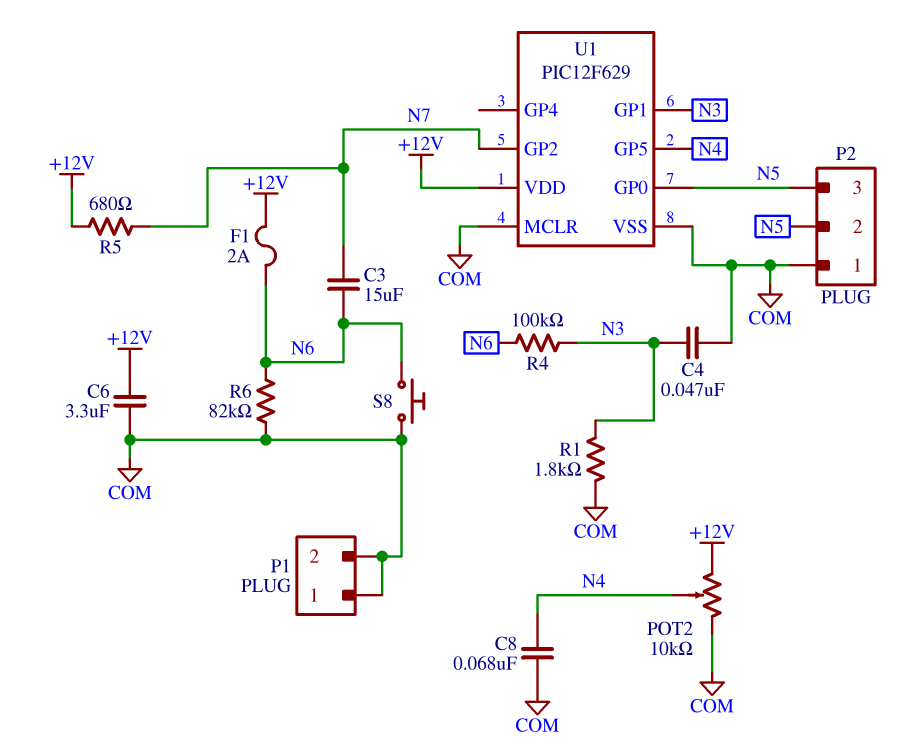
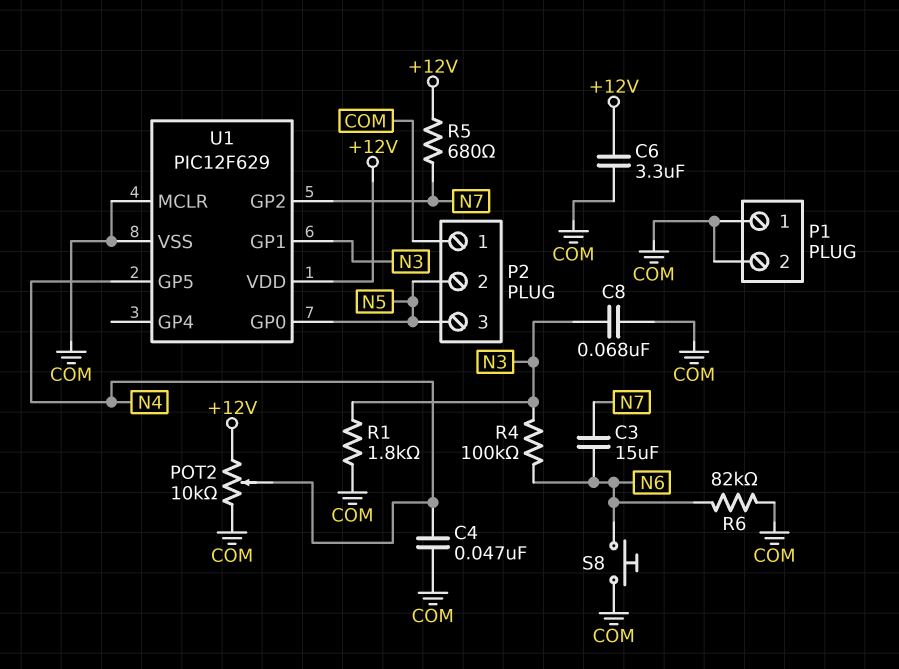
C4: 47nF (COM, N3) -> 47nF (COM, N4)
C8: 68nF (COM, N4) -> 68nF (COM, N3)
F1: 2A (+12V, N6) -> none

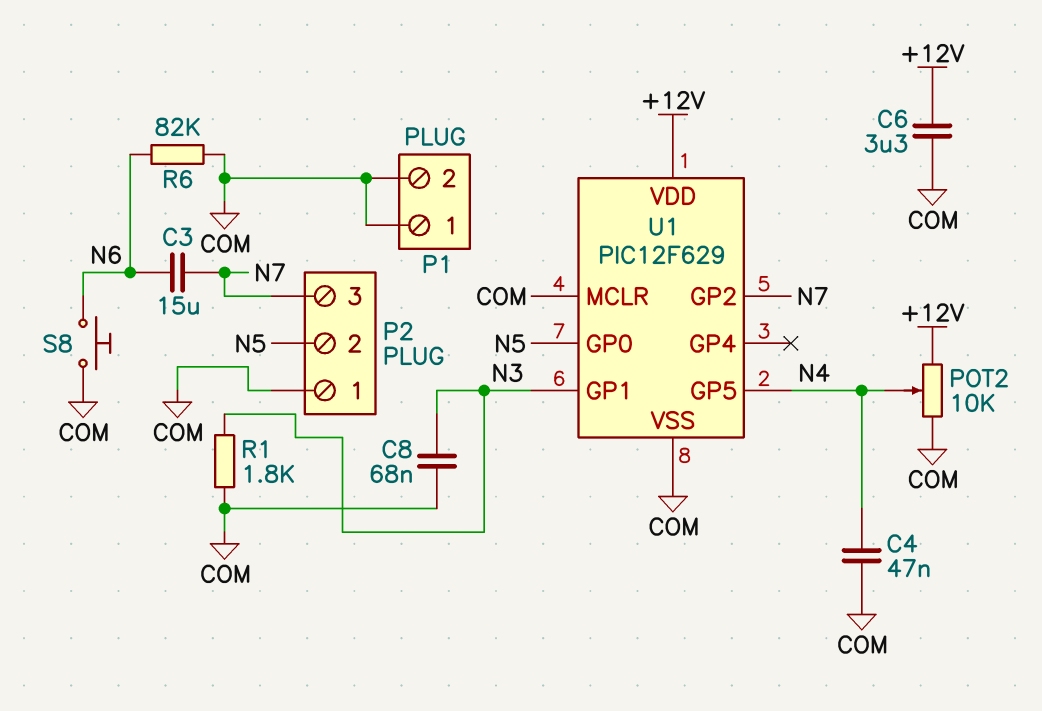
P2 pin 3: N5 -> N7
R4: 100k (N3, N6) -> none
R5: 680 (+12V, N7) -> none

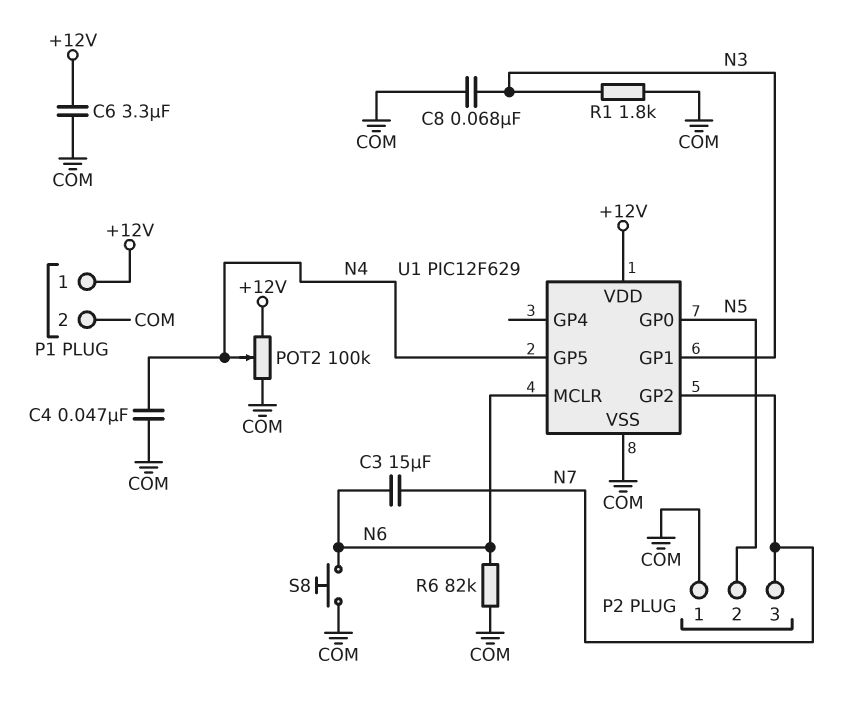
P1 pin 1: COM -> +12V
POT2: 10k (+12V, COM, wiper N4) -> 100k (+12V, COM, wiper N4)
U1 pin MCLR: COM -> N6

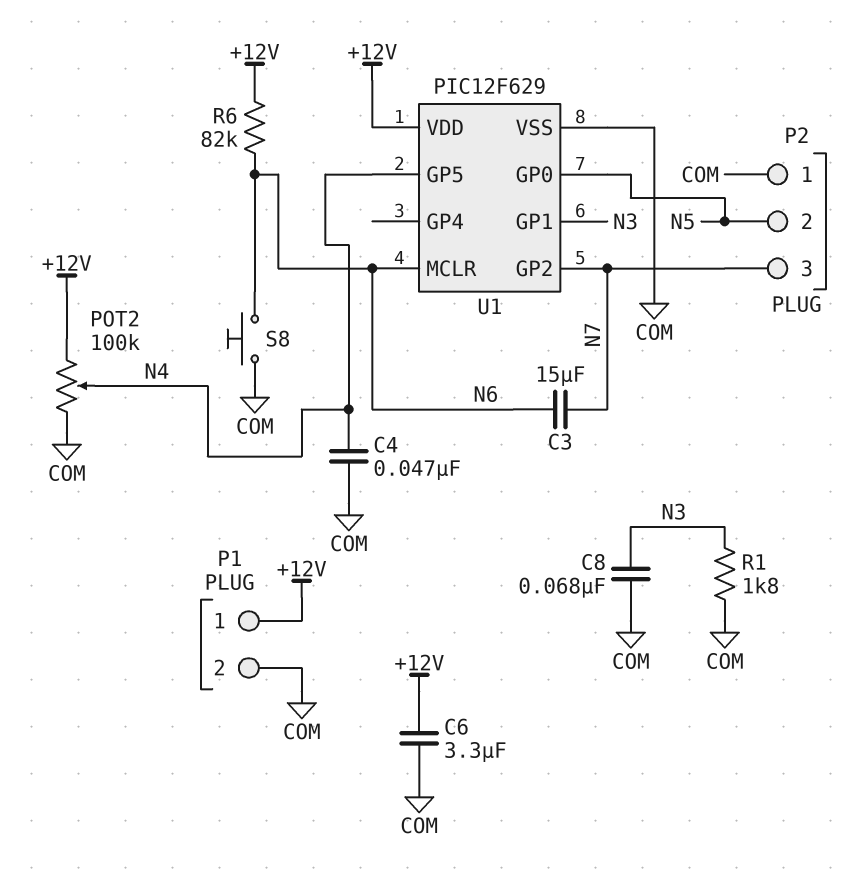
R6: 82k (COM, N6) -> 82k (+12V, N6)

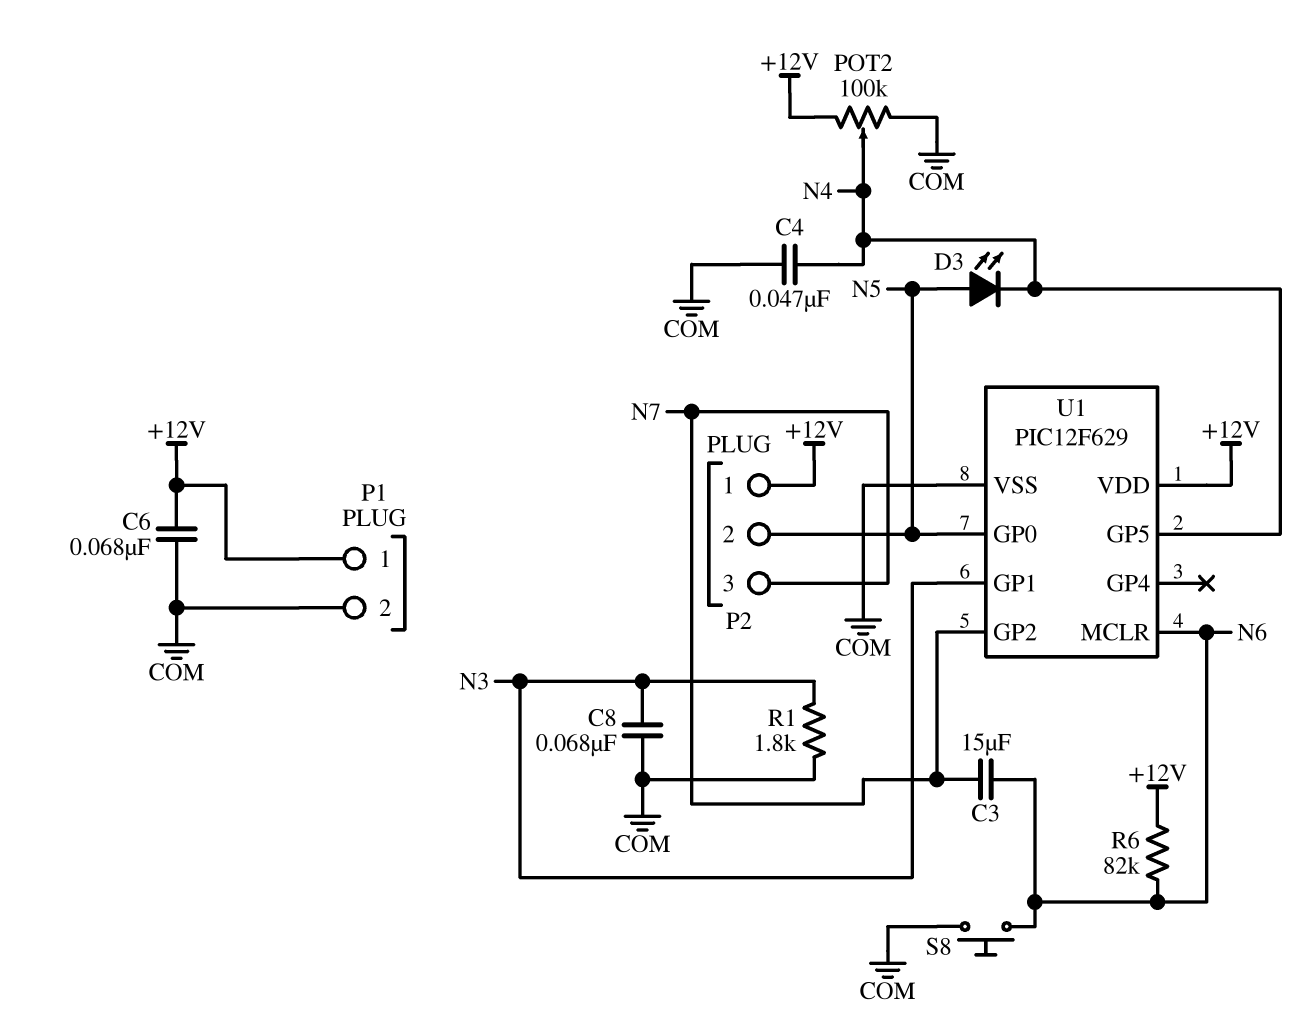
C6: 3.3uF (+12V, COM) -> 68nF (+12V, COM)
D3: none -> LED (A N5, K N4)
P2 pin 1: COM -> +12V

